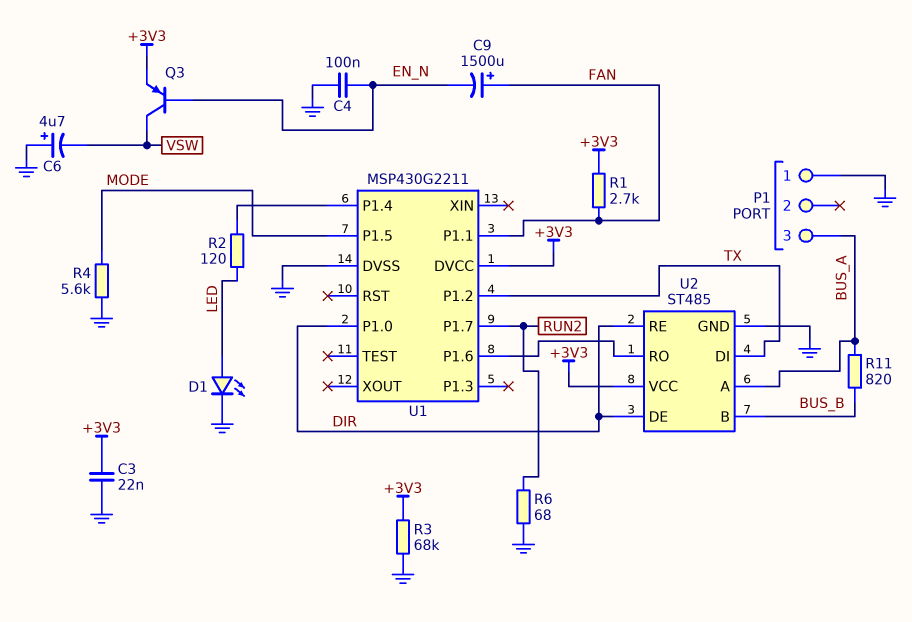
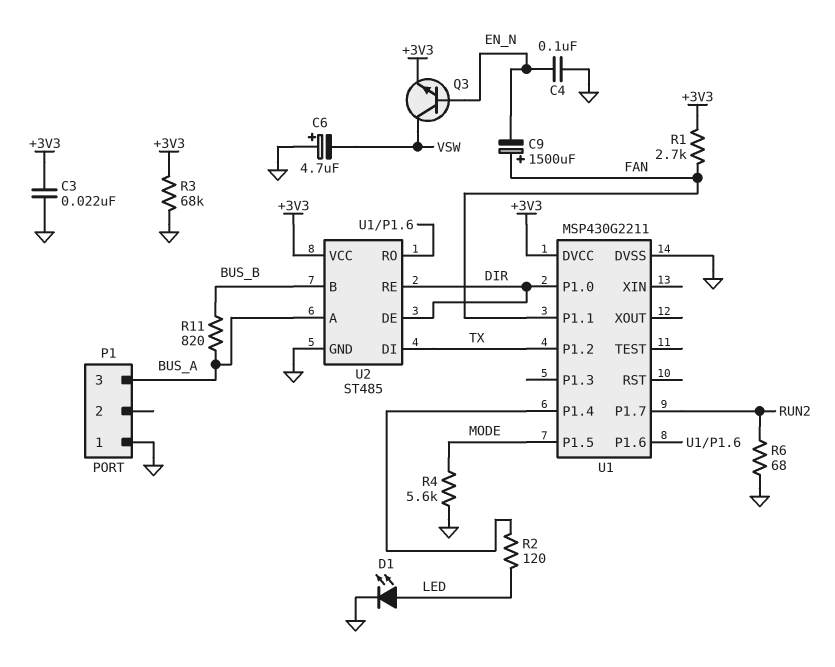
Q3: PNP (B EN_N, C VSW, E +3V3) -> NPN (B EN_N, C VSW, E +3V3)

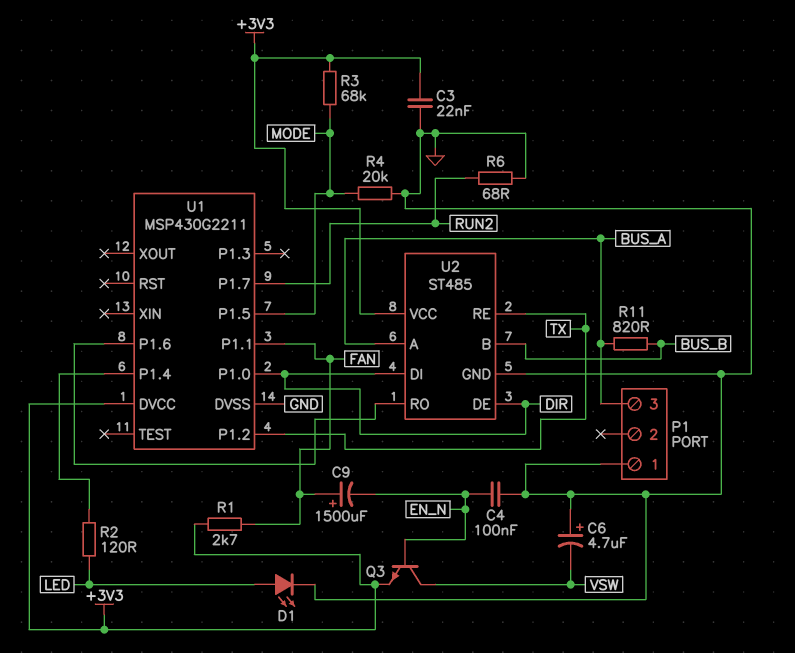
R3: 68k (+3V3, GND) -> 68k (+3V3, MODE)
R4: 5.6k (GND, MODE) -> 20k (GND, MODE)
U2 pin DI: TX -> DIR
U2 pin RE: DIR -> TX

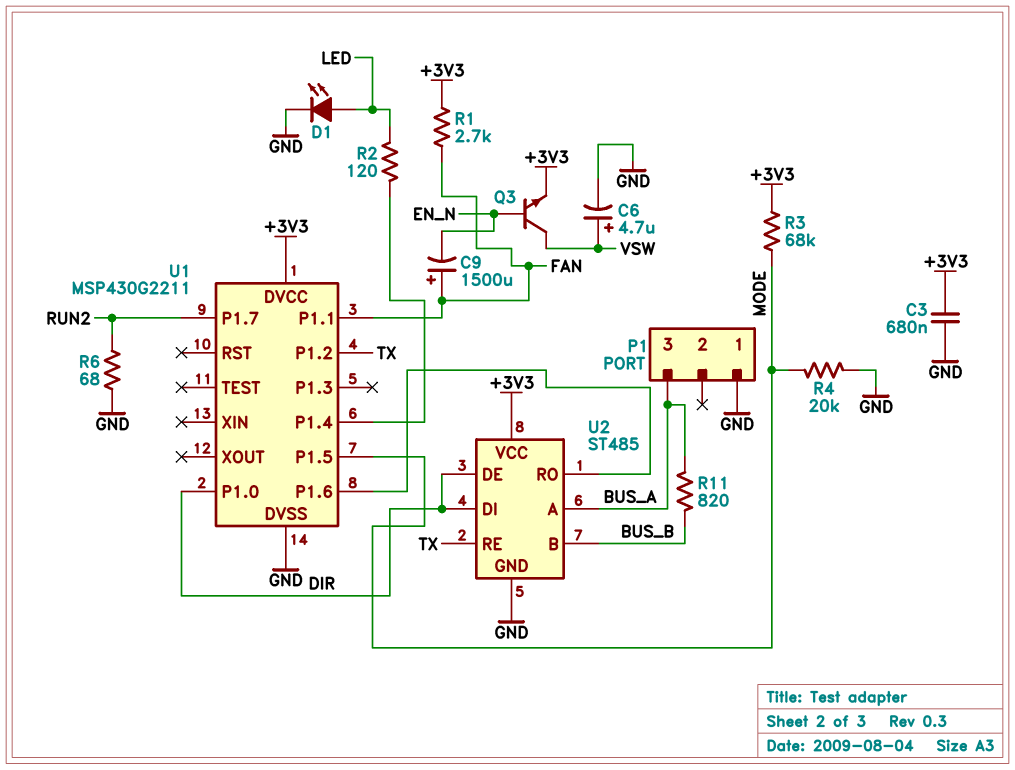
C3: 22nF (+3V3, GND) -> 680nF (+3V3, GND)
C4: 100nF (EN_N, GND) -> none
C6: 4.7uF (plus GND, minus VSW) -> 4.7uF (plus VSW, minus GND)

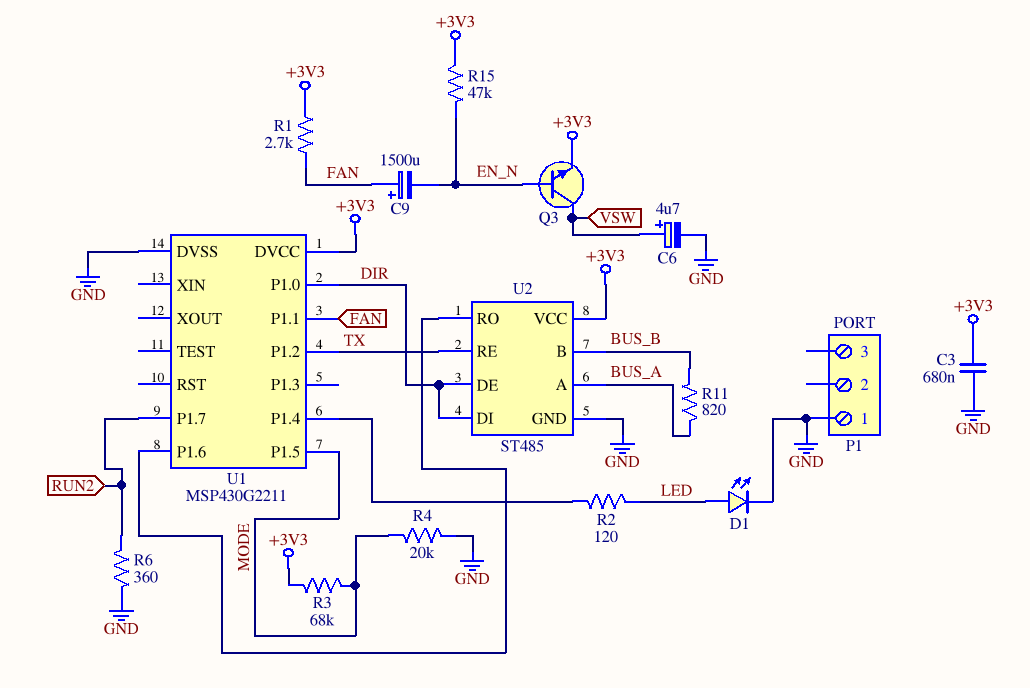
P1 pin 3: BUS_A -> none
R6: 68 (GND, RUN2) -> 360 (GND, RUN2)
R15: none -> 47k (+3V3, EN_N)

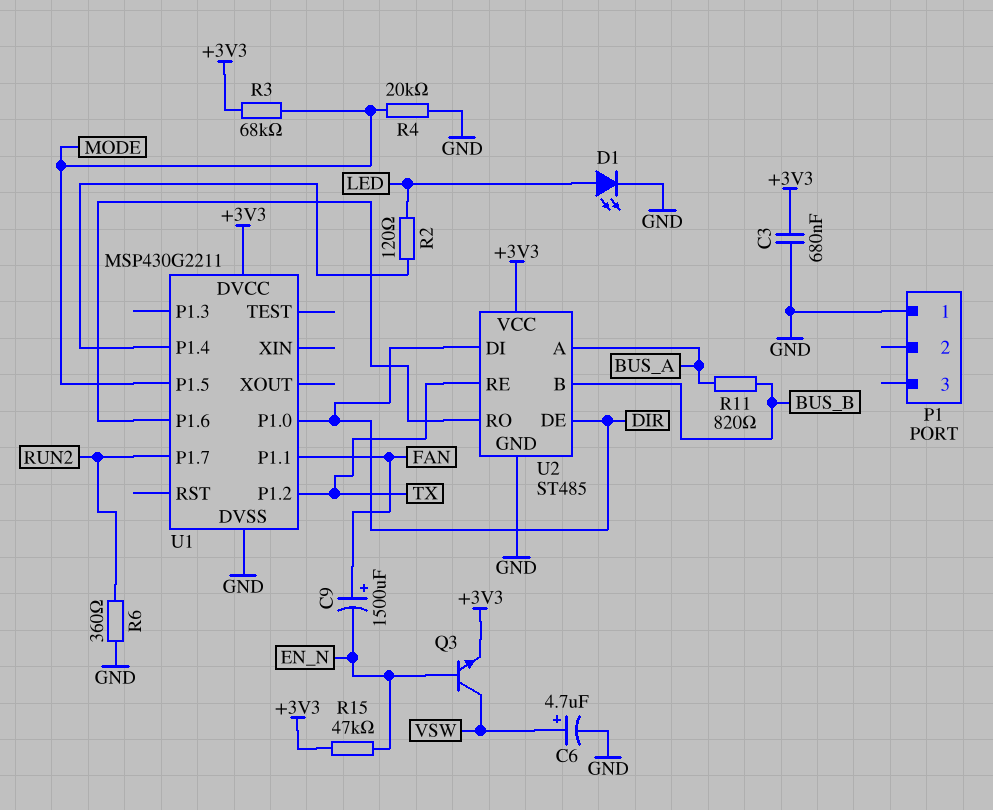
R1: 2.7k (+3V3, FAN) -> none

